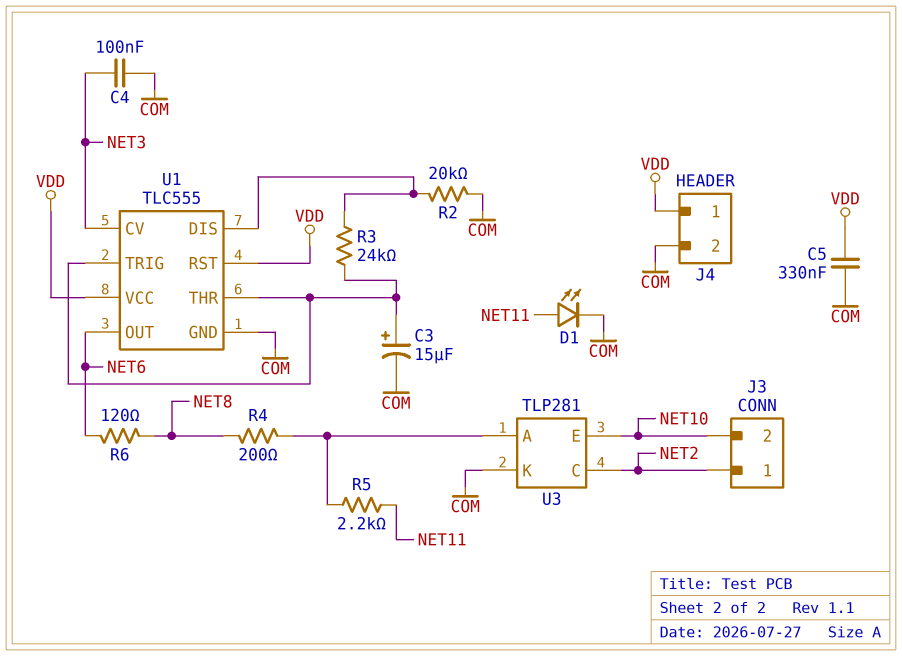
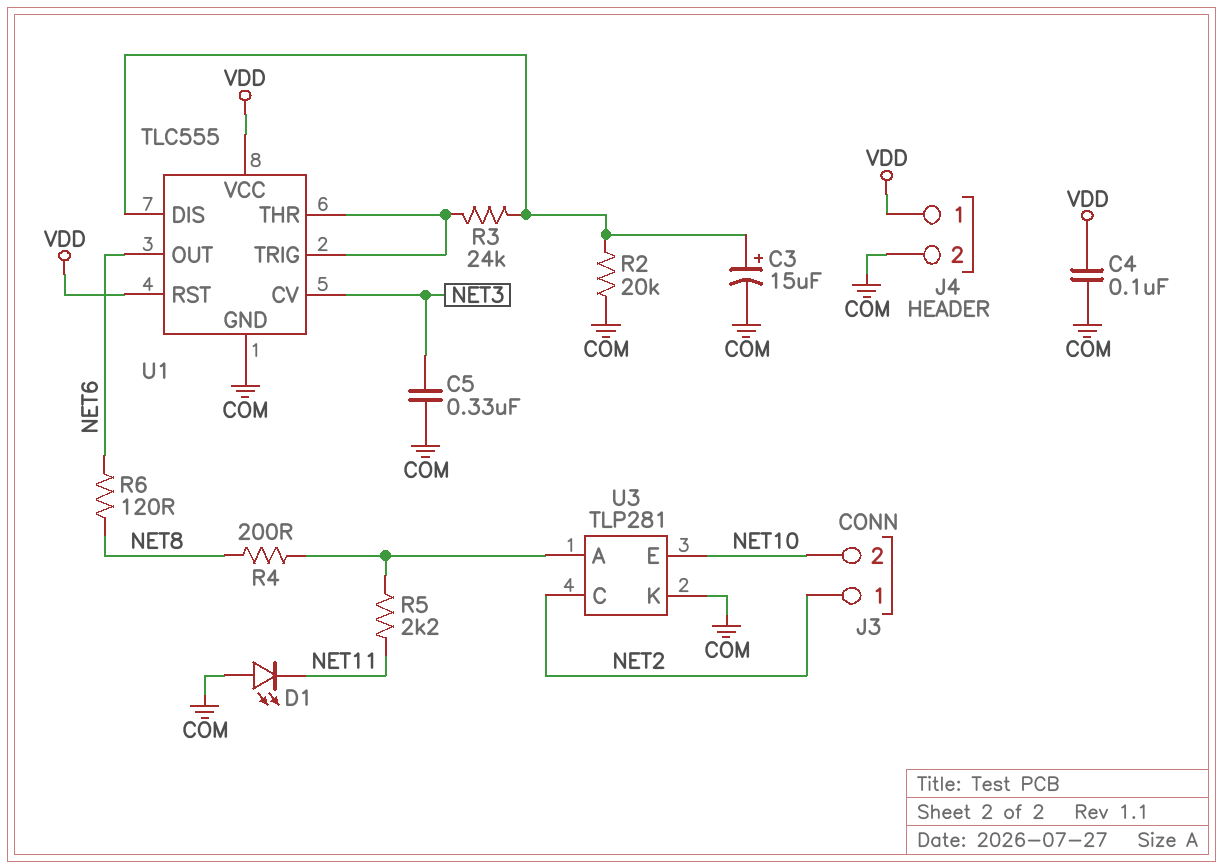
C3: 15uF (plus U1/THR, minus COM) -> 15uF (plus U1/DIS, minus COM)
C4: 100nF (COM, NET3) -> 100nF (COM, VDD)
C5: 330nF (COM, VDD) -> 330nF (COM, NET3)
D1: LED (A NET11, K COM) -> LED (A COM, K NET11)

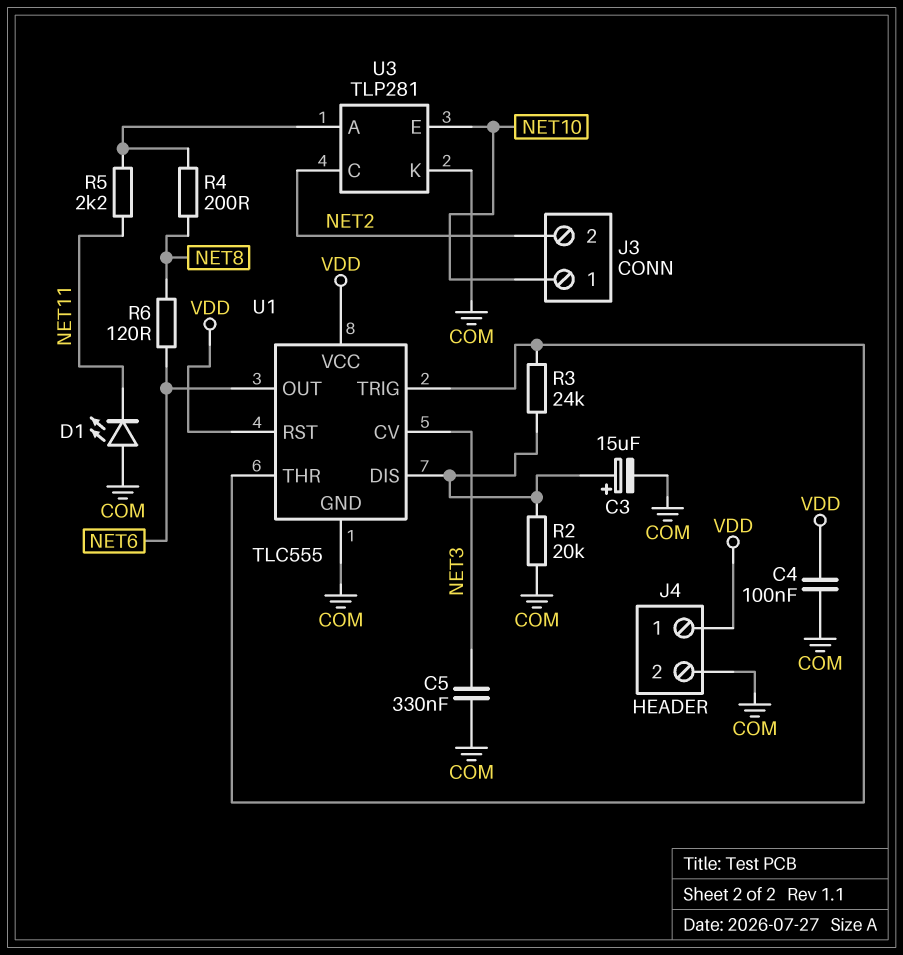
J3 pin 1: NET2 -> NET10
J3 pin 2: NET10 -> NET2

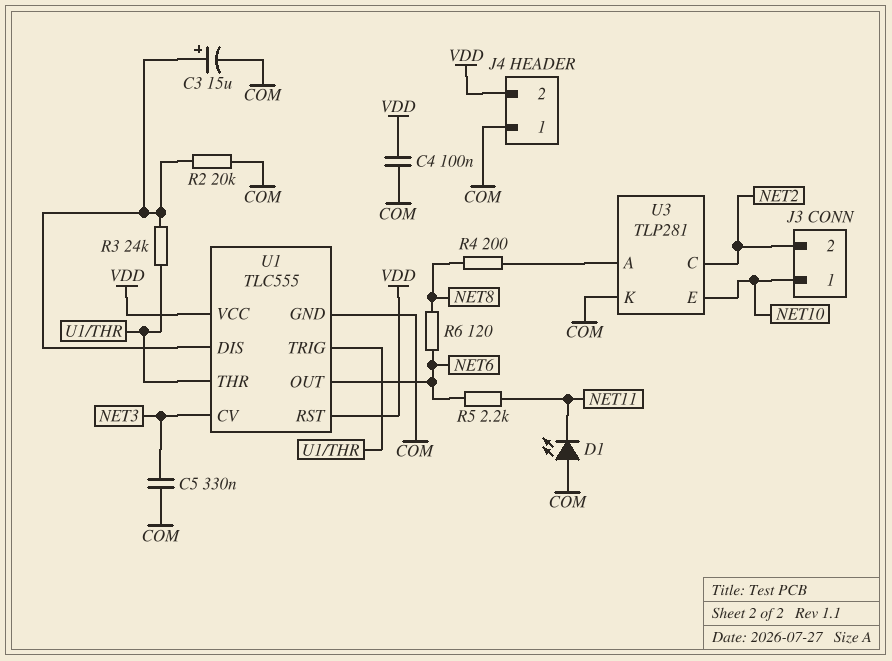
J4 pin 1: VDD -> COM
J4 pin 2: COM -> VDD
R5: 2.2k (NET11, U3/A) -> 2.2k (NET6, NET11)

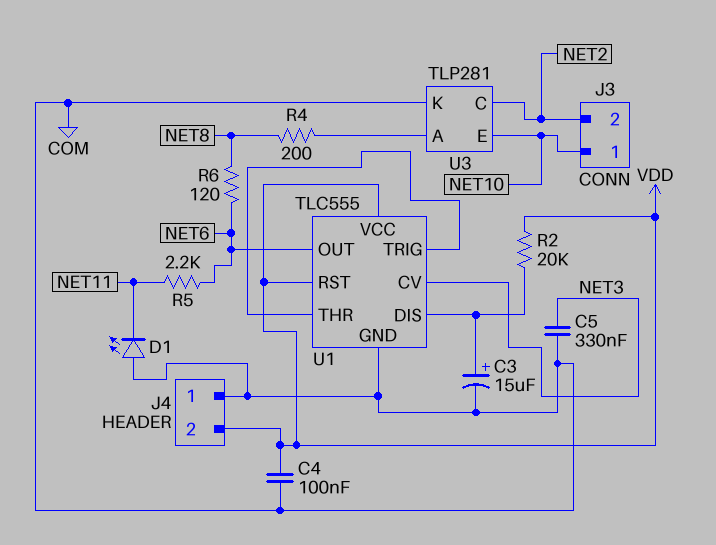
R2: 20k (COM, U1/DIS) -> 20k (U1/DIS, VDD)
R3: 24k (U1/DIS, U1/THR) -> none

